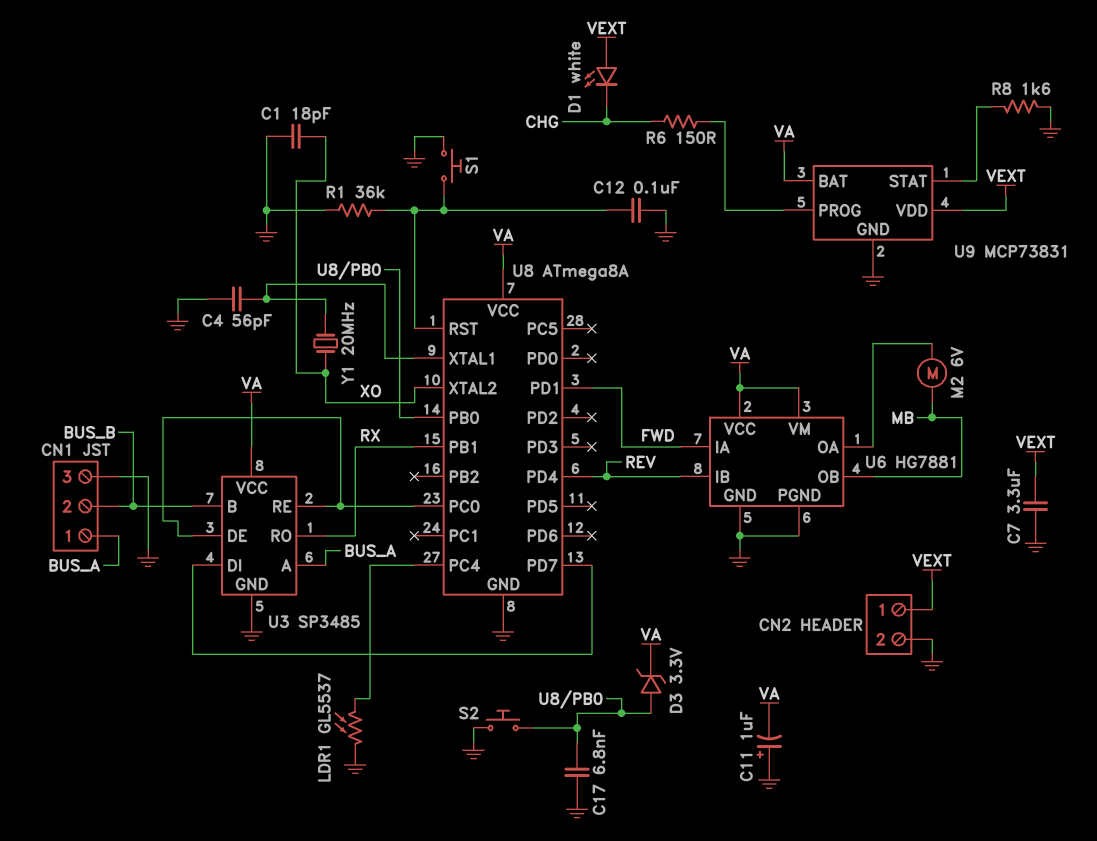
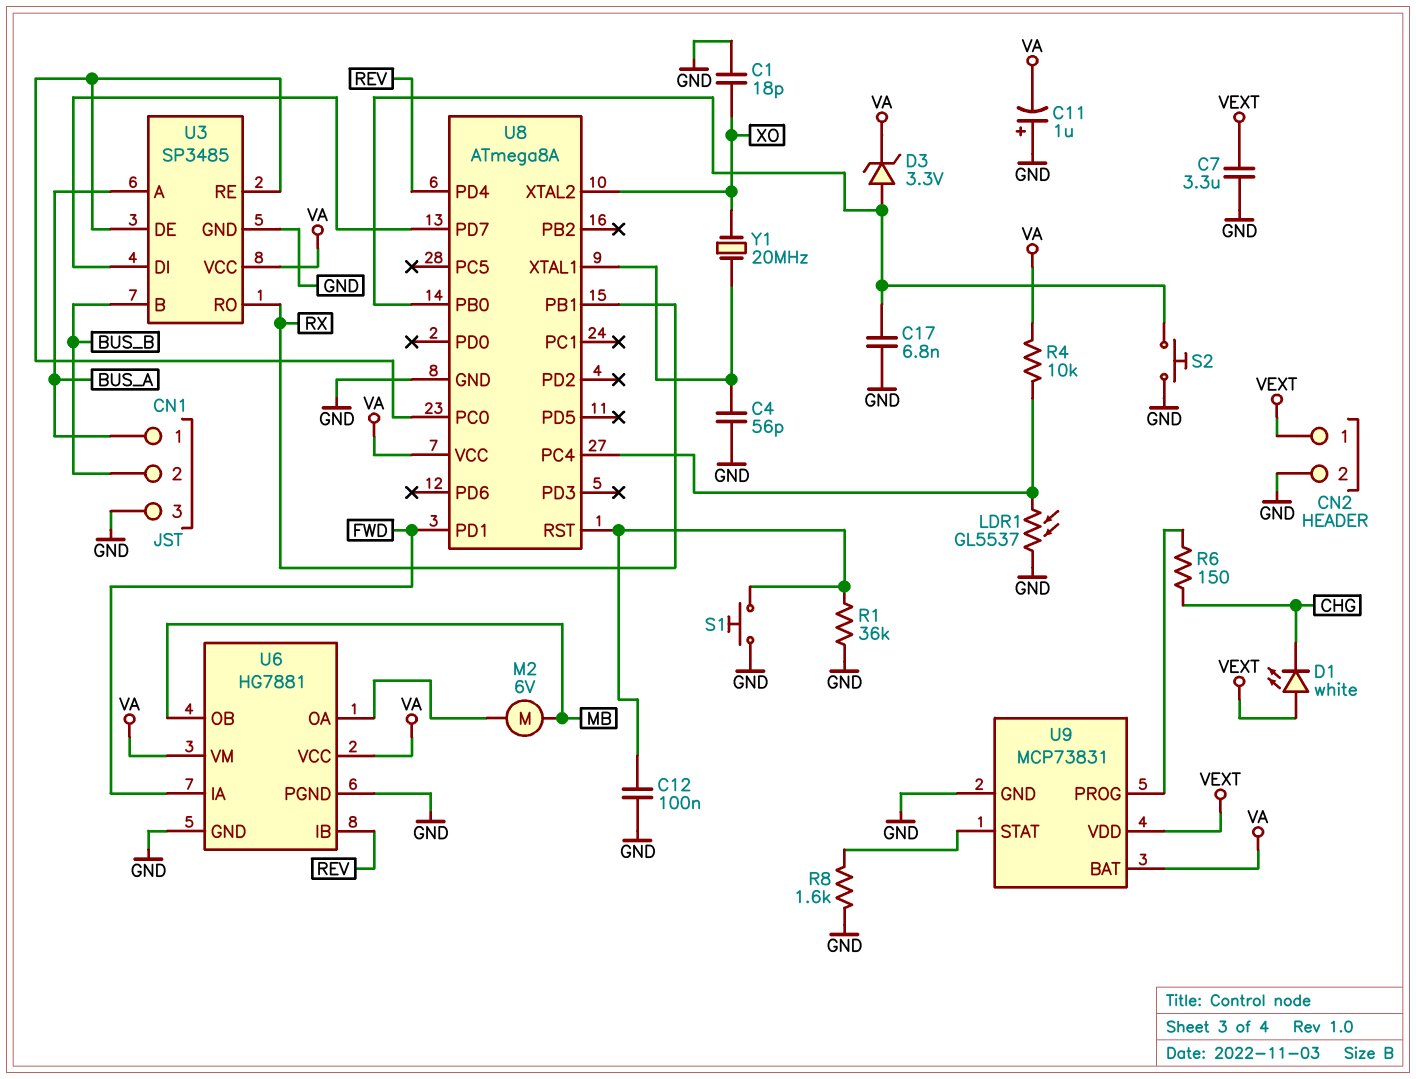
R4: none -> 10k (U8/PC4, VA)

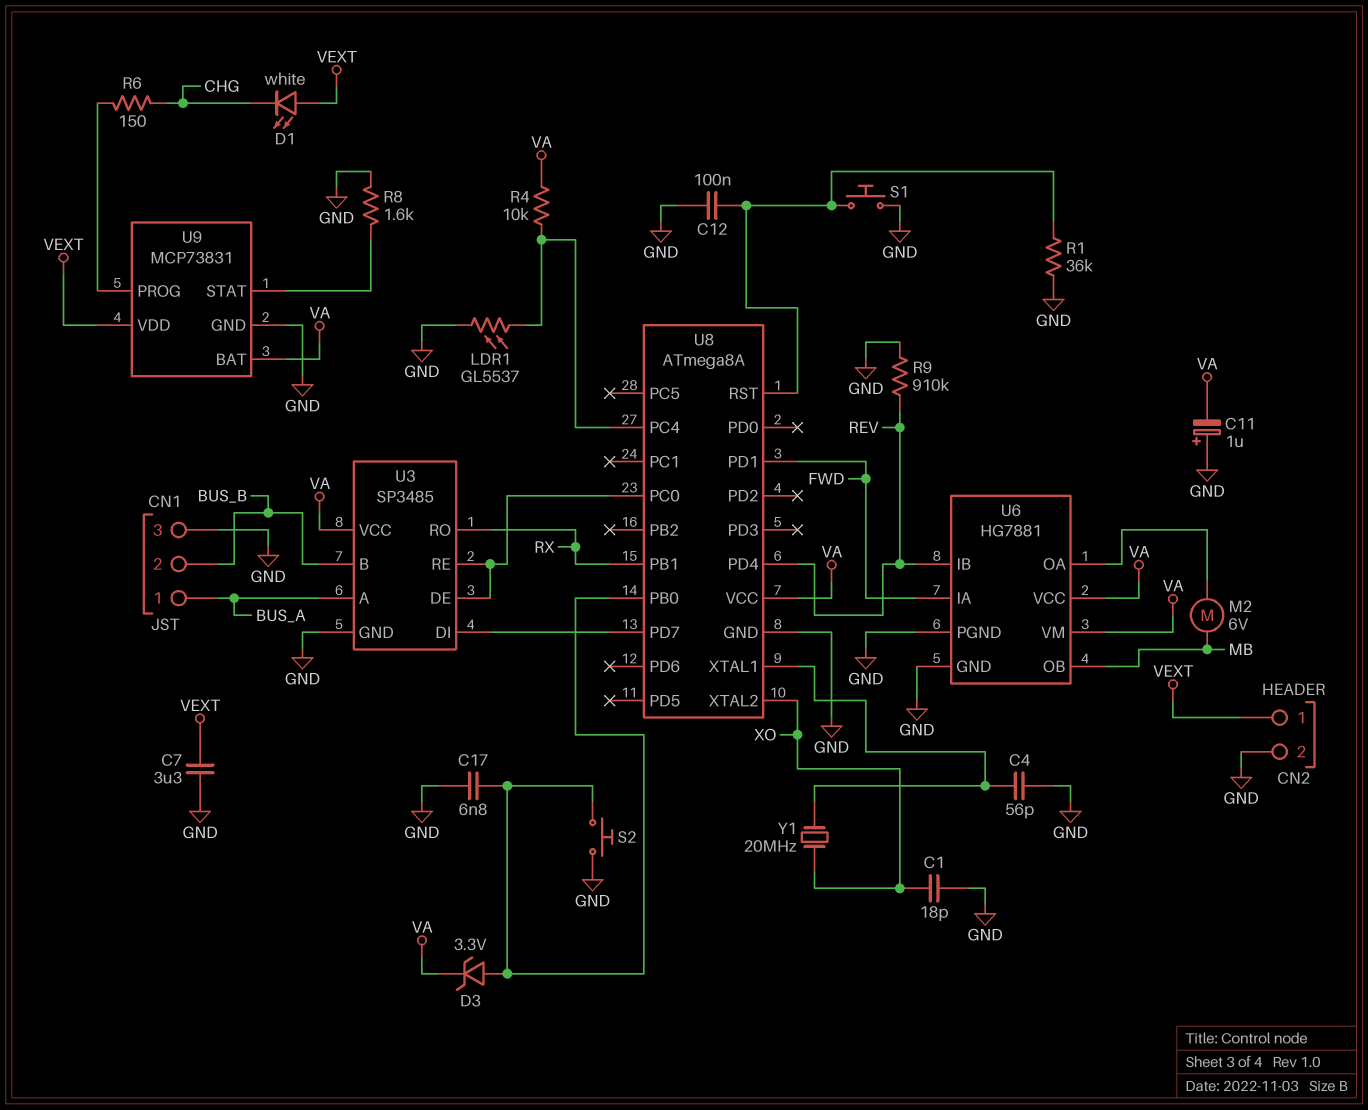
R9: none -> 910k (GND, REV)

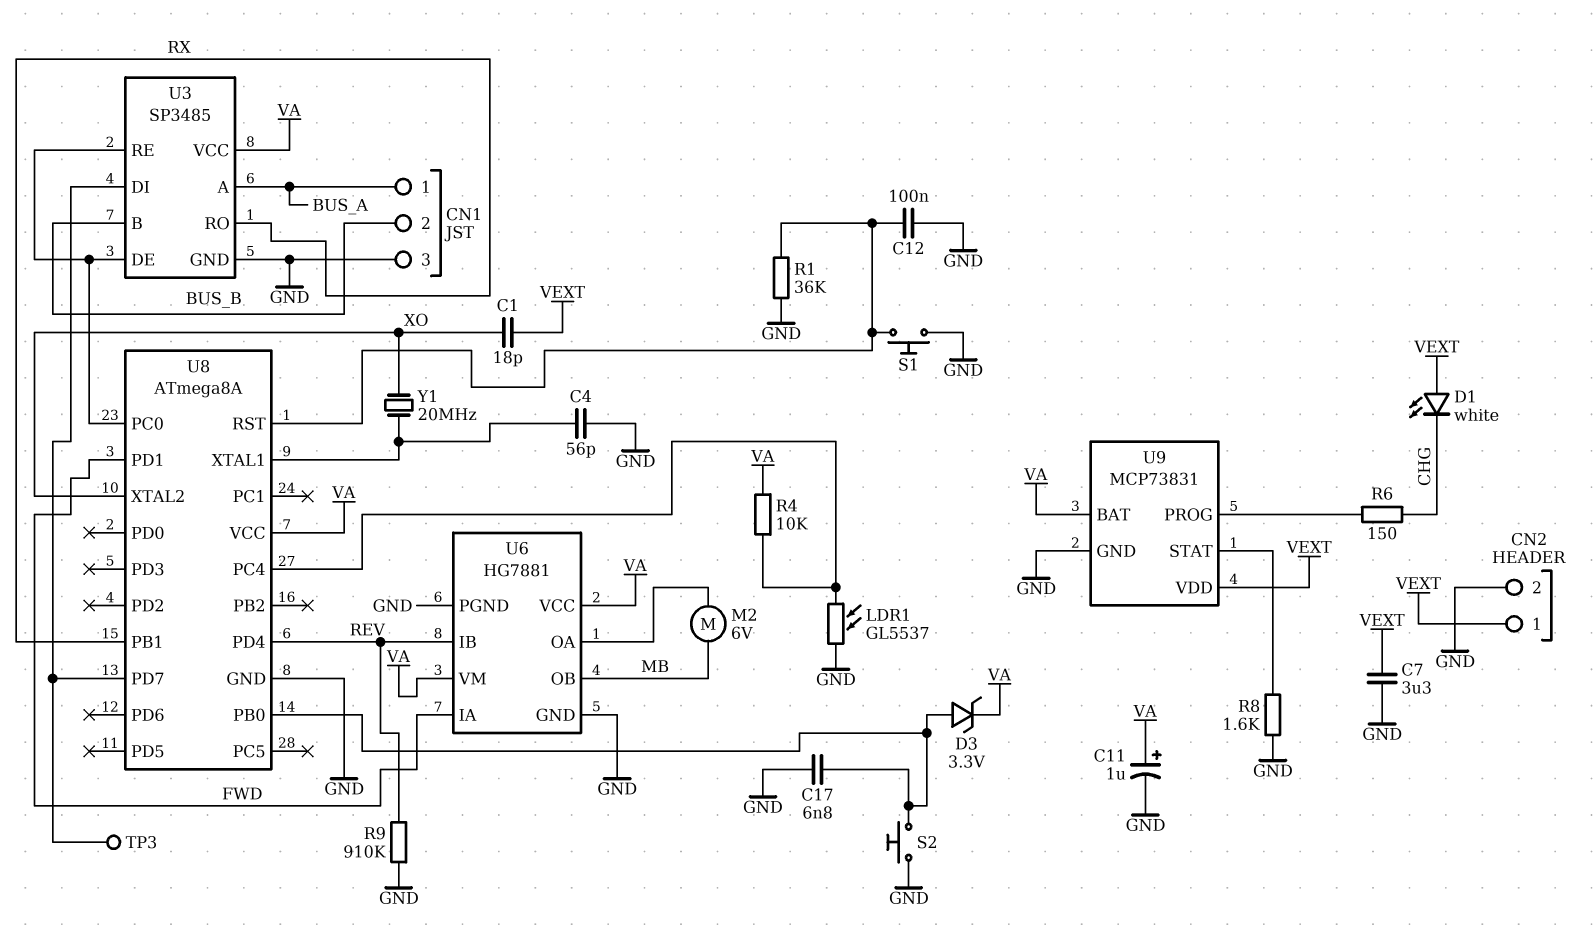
C1: 18pF (GND, XO) -> 18pF (VEXT, XO)
C11: 1uF (plus GND, minus VA) -> 1uF (plus VA, minus GND)
TP3: none -> test point (U3/DI)

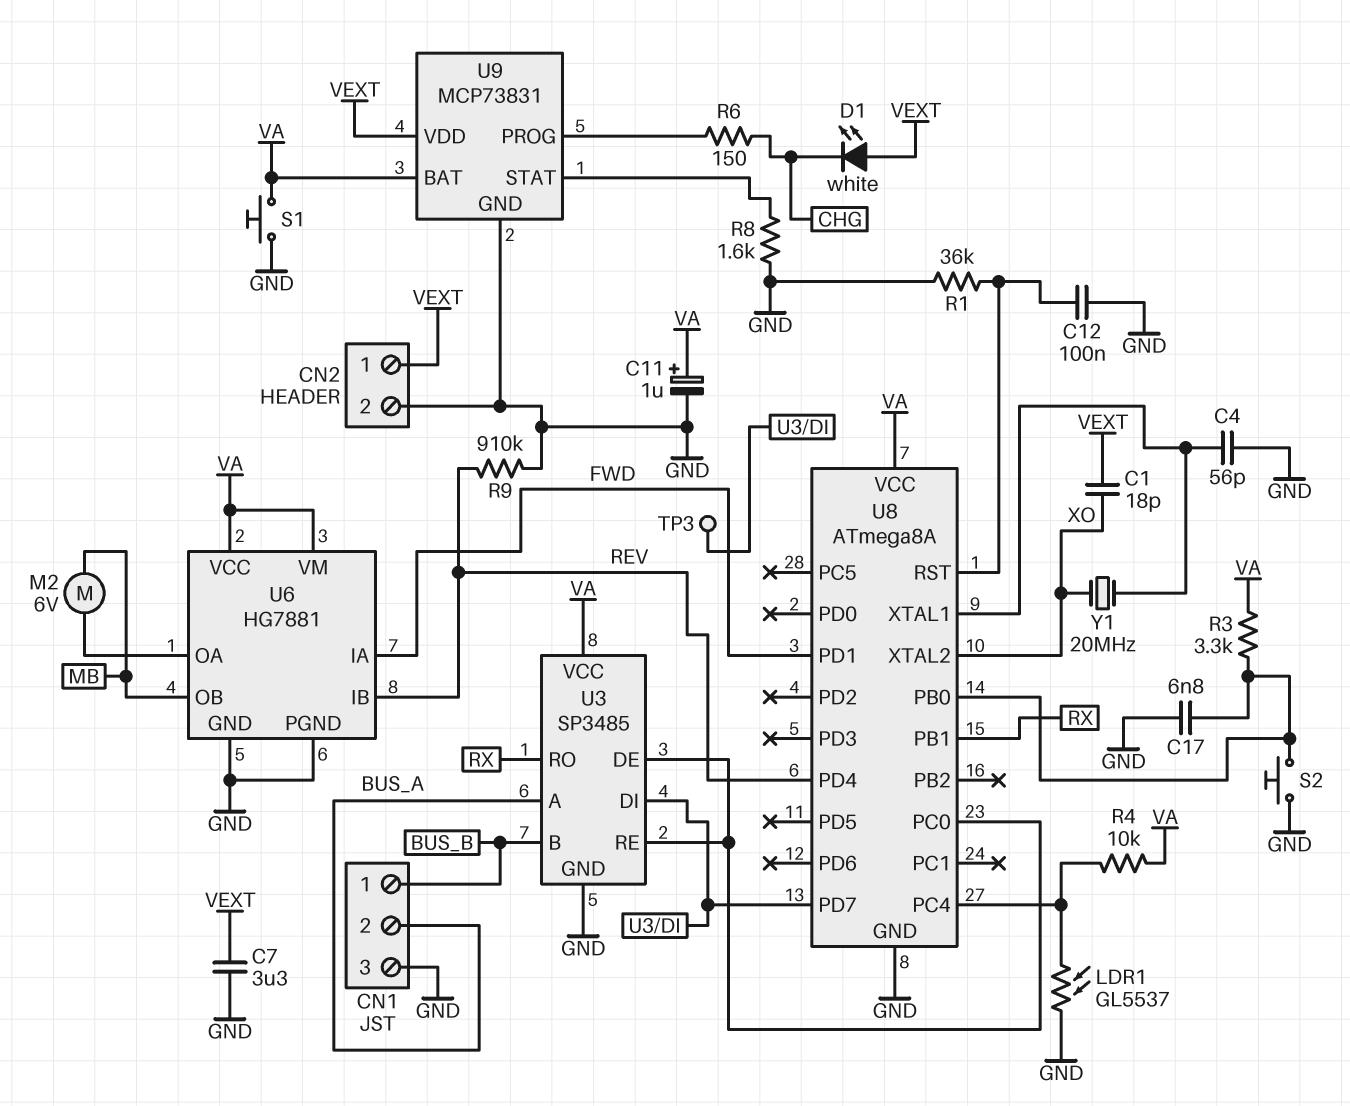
CN1 pin 1: BUS_A -> BUS_B
CN1 pin 2: BUS_B -> BUS_A
D3: zener 3.3V (A U8/PB0, K VA) -> none
R3: none -> 3.3k (U8/PB0, VA)
S1: button (GND, U8/RST) -> button (GND, VA)

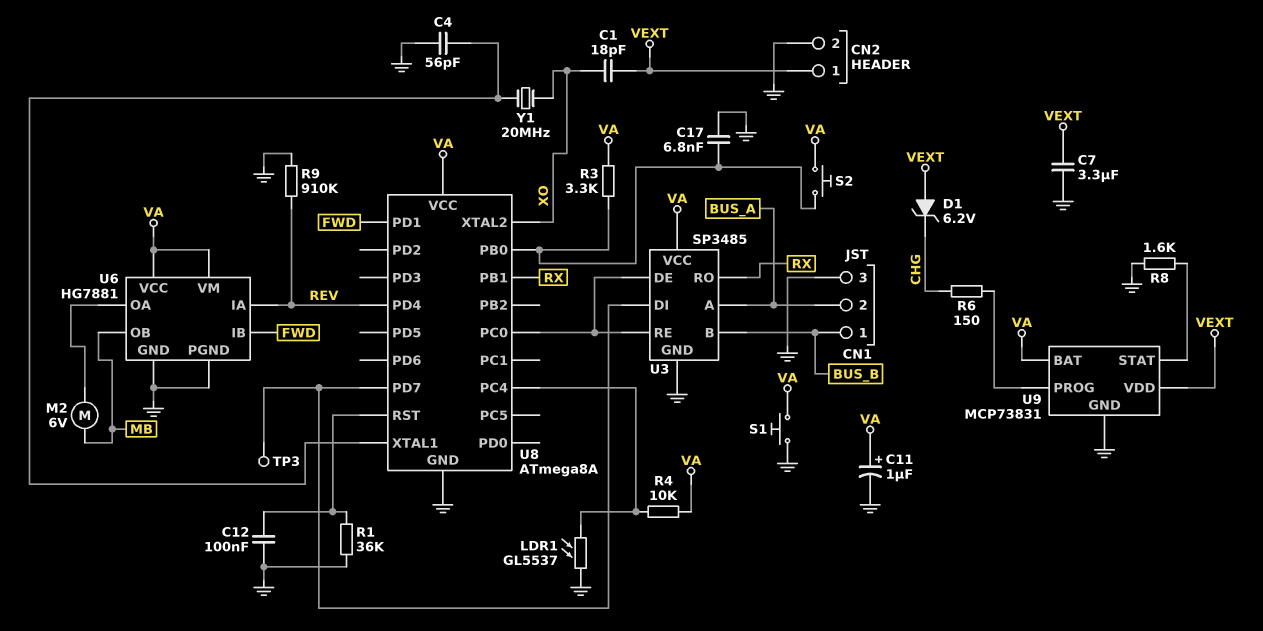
D1: LED white (A VEXT, K CHG) -> zener 6.2V (A VEXT, K CHG)
S2: button (GND, U8/PB0) -> button (U8/PB0, VA)
U6 pin IA: FWD -> REV
U6 pin IB: REV -> FWD

